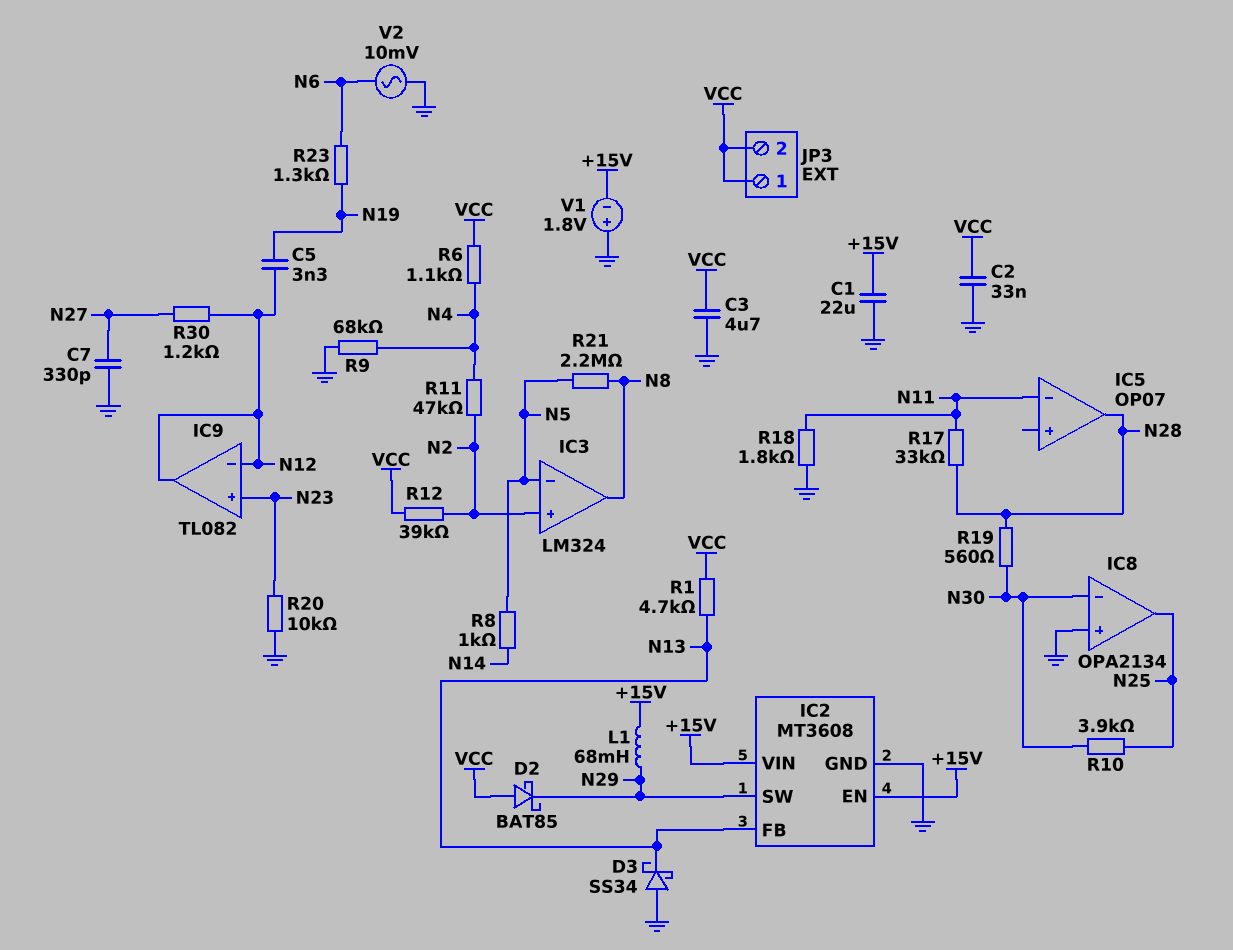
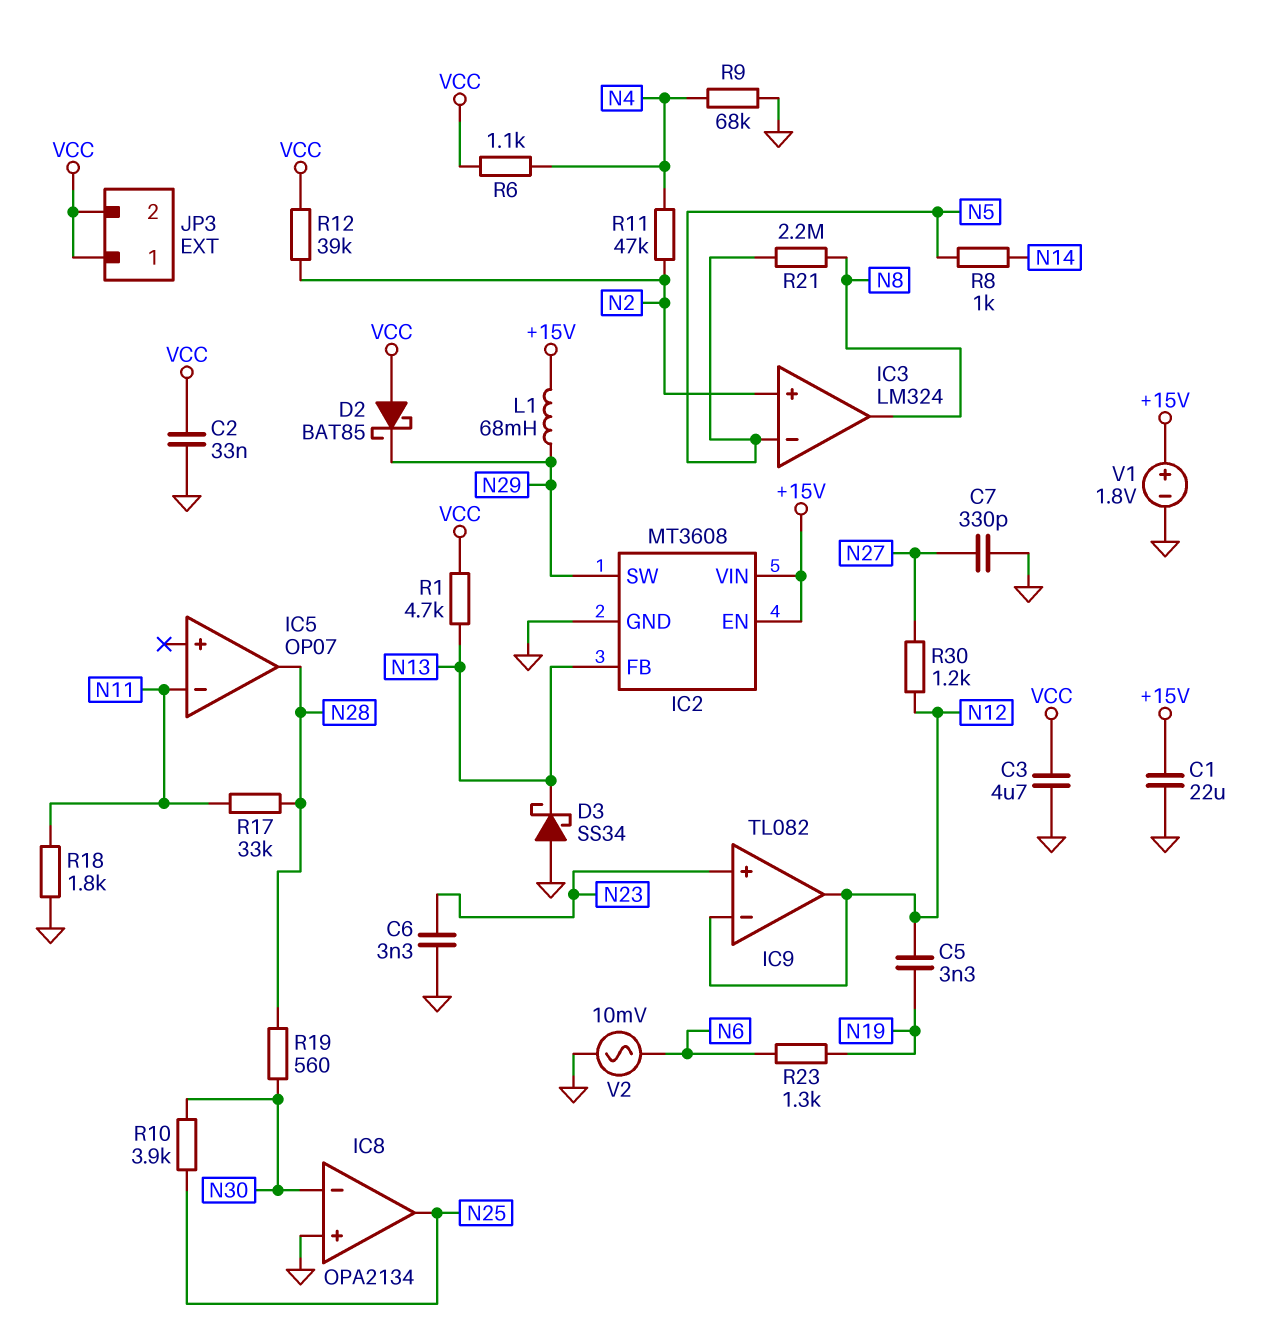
C6: none -> 3.3nF (GND, N23)
R20: 10k (GND, N23) -> none
V1: 1.8V (plus GND, minus +15V) -> 1.8V (plus +15V, minus GND)

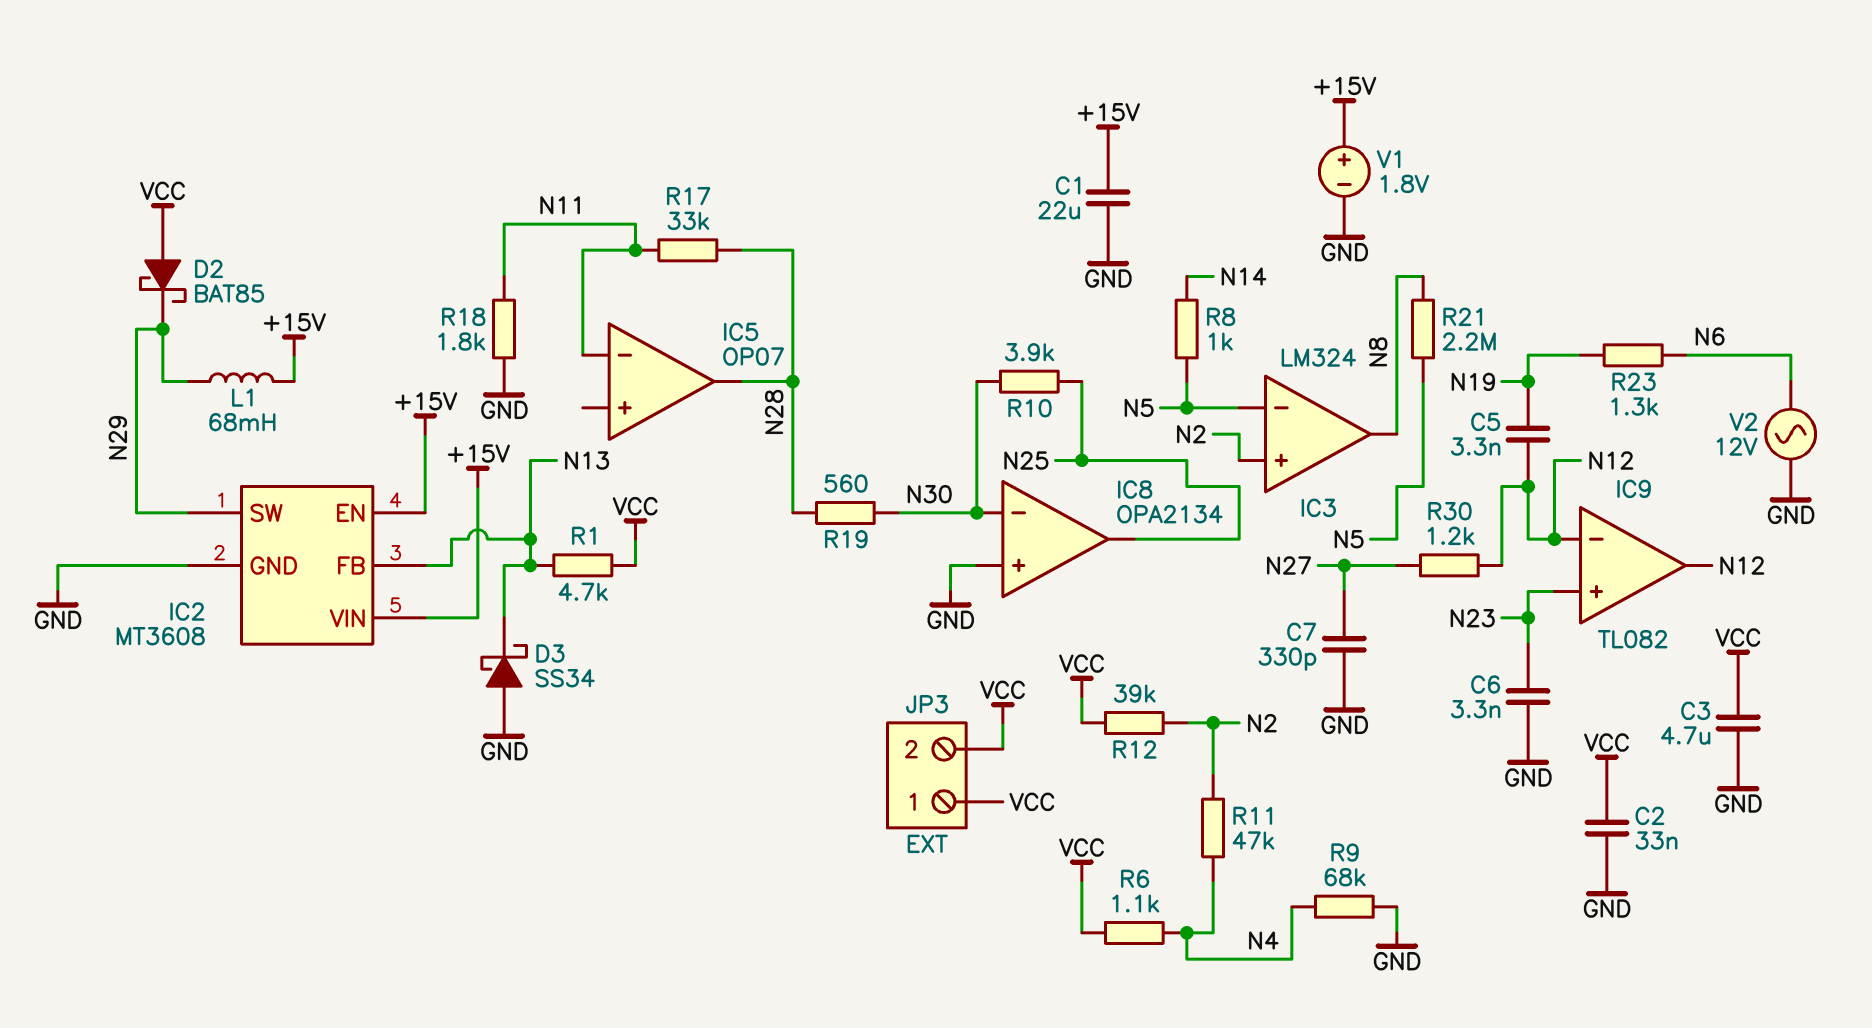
V2: AC 10mV (GND, N6) -> AC 12V (GND, N6)

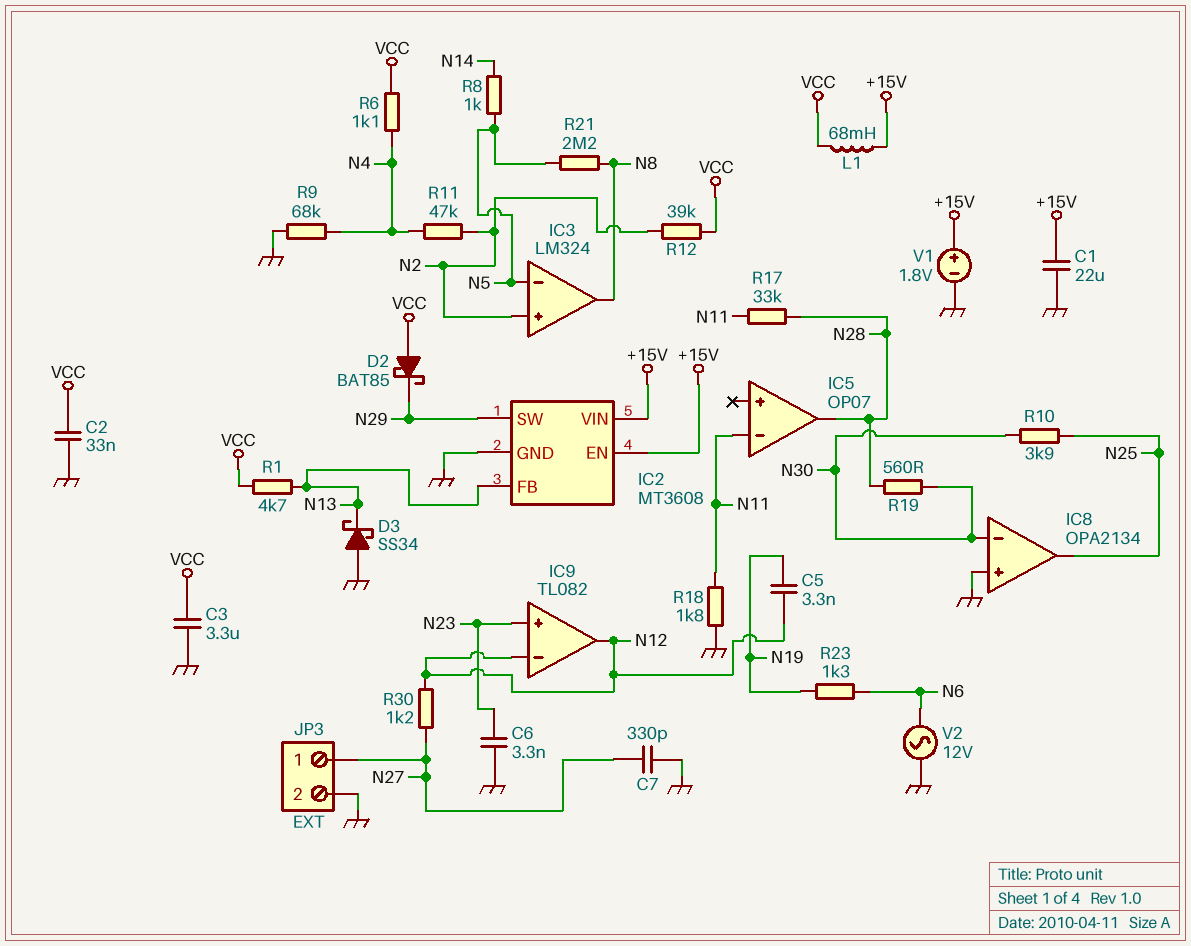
C3: 4.7uF (GND, VCC) -> 3.3uF (GND, VCC)
JP3 pin 1: VCC -> N27
JP3 pin 2: VCC -> GND
L1: 68mH (+15V, N29) -> 68mH (+15V, VCC)

